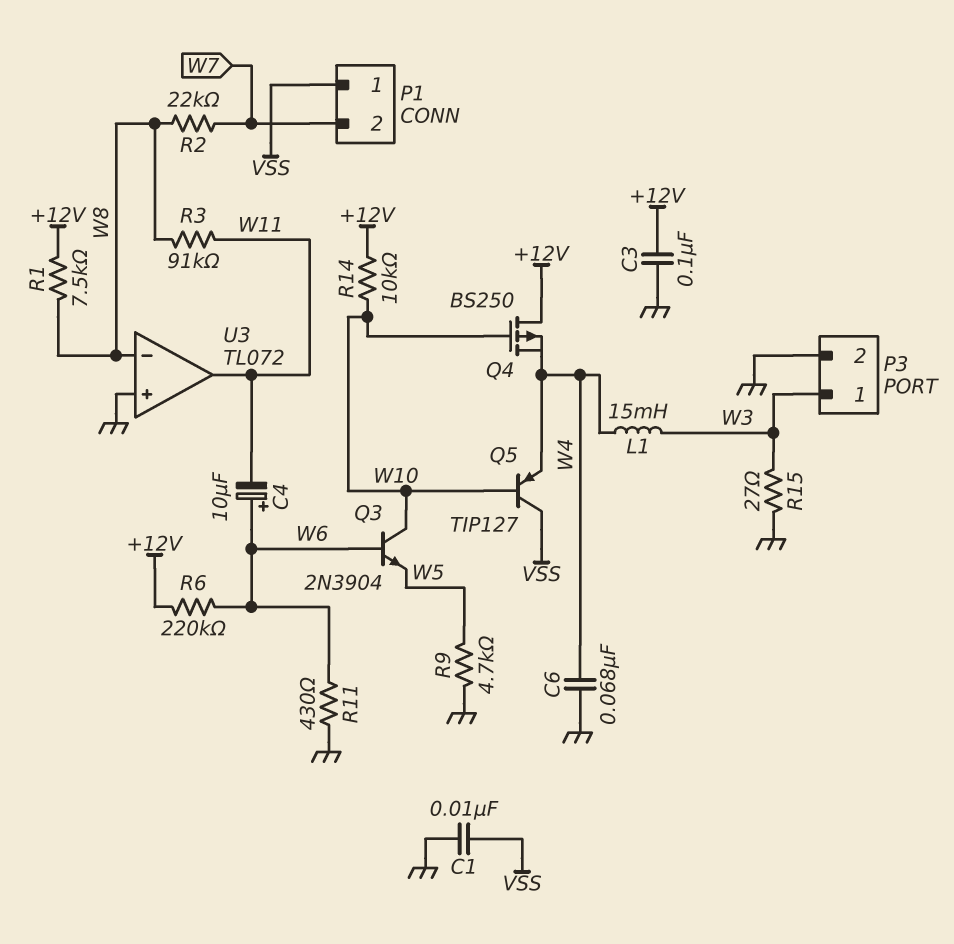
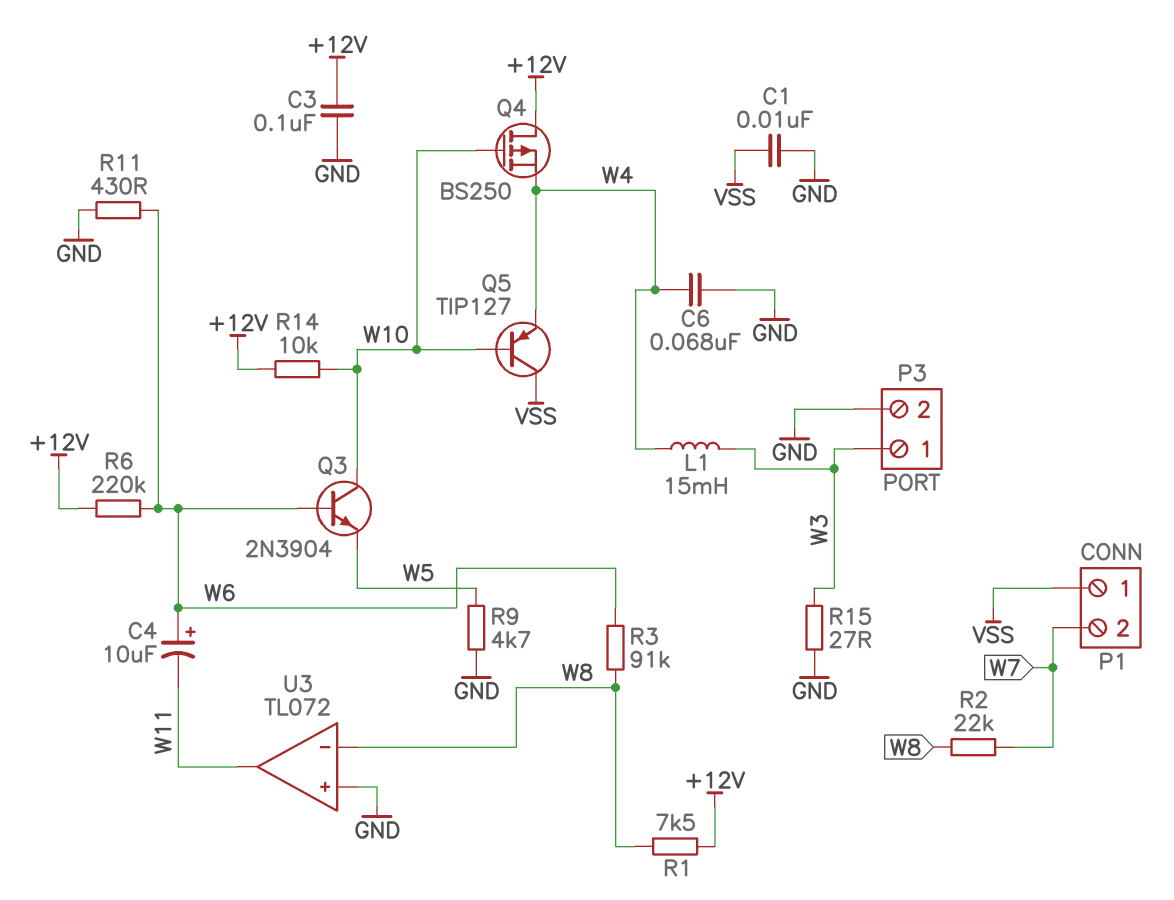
R3: 91k (W8, W11) -> 91k (W6, W8)

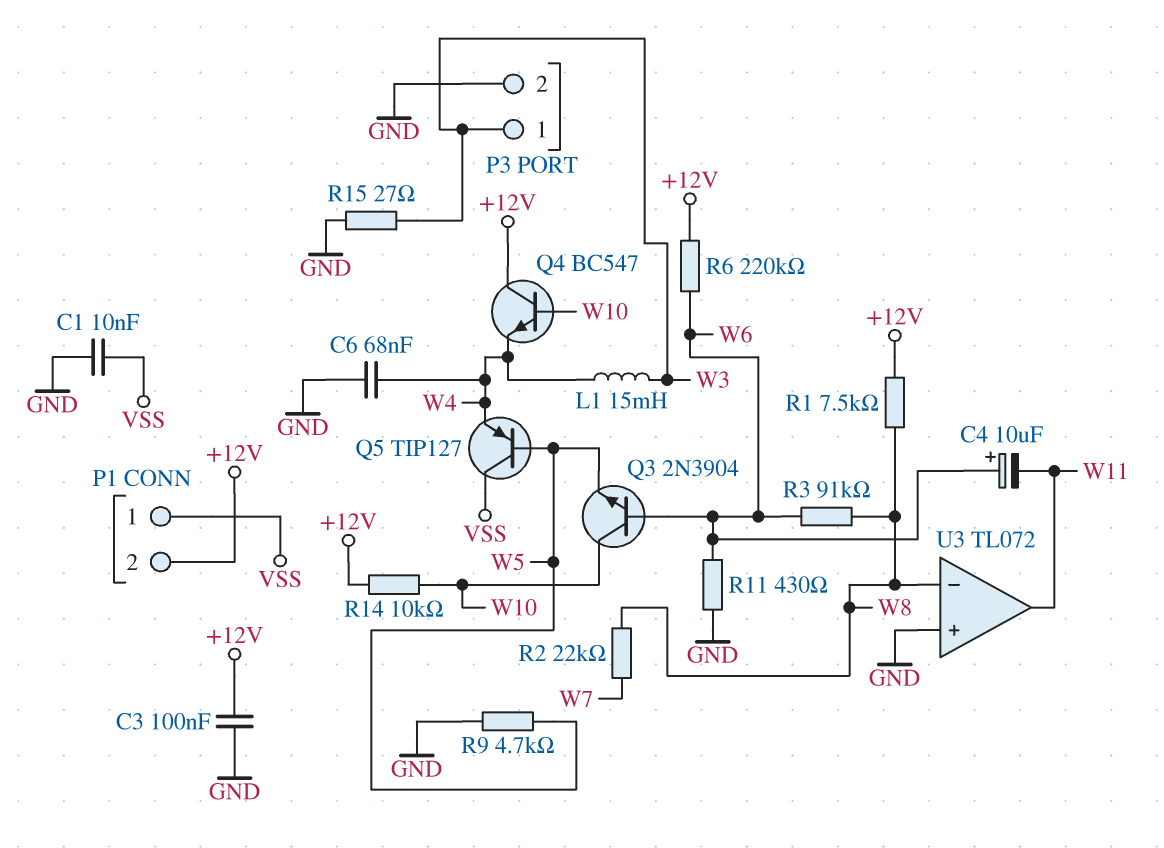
P1 pin 2: W7 -> +12V
Q4: PMOS BS250 (G W10, D +12V, S W4) -> NPN BC547 (B W10, C +12V, E W4)
Q5: PNP TIP127 (B W10, C VSS, E W4) -> PNP TIP127 (B W5, C VSS, E W4)

